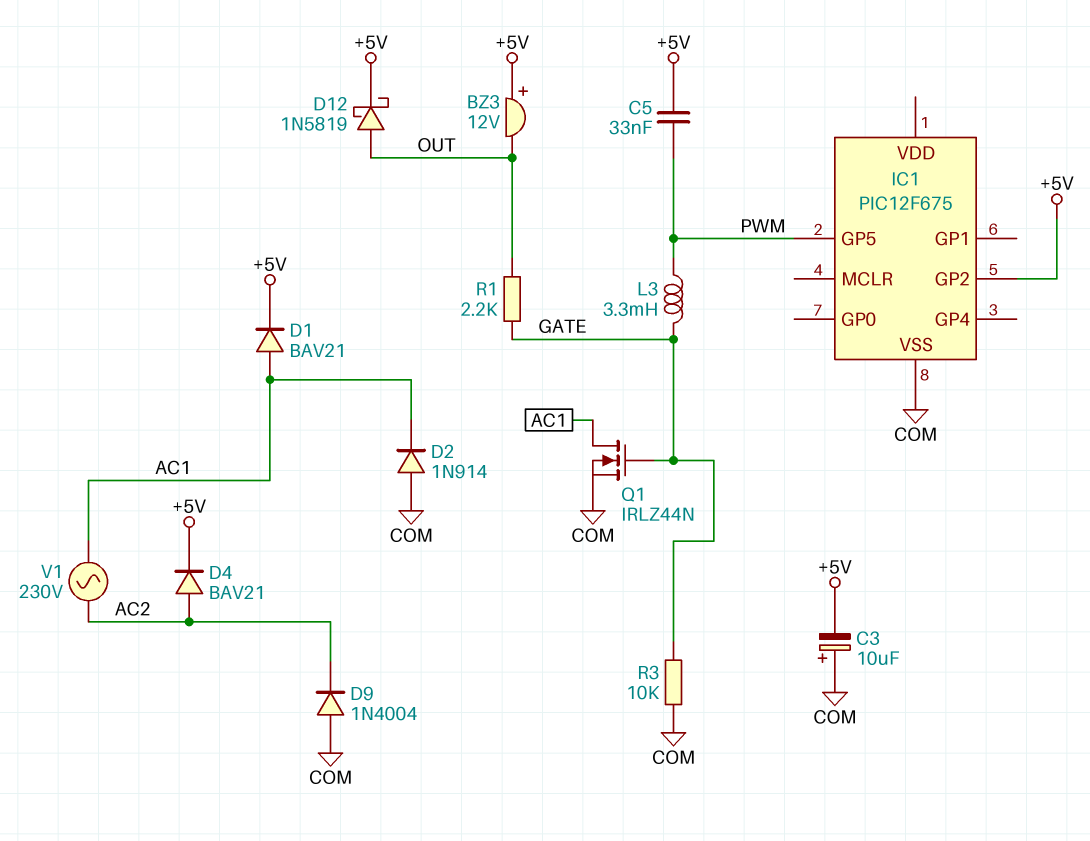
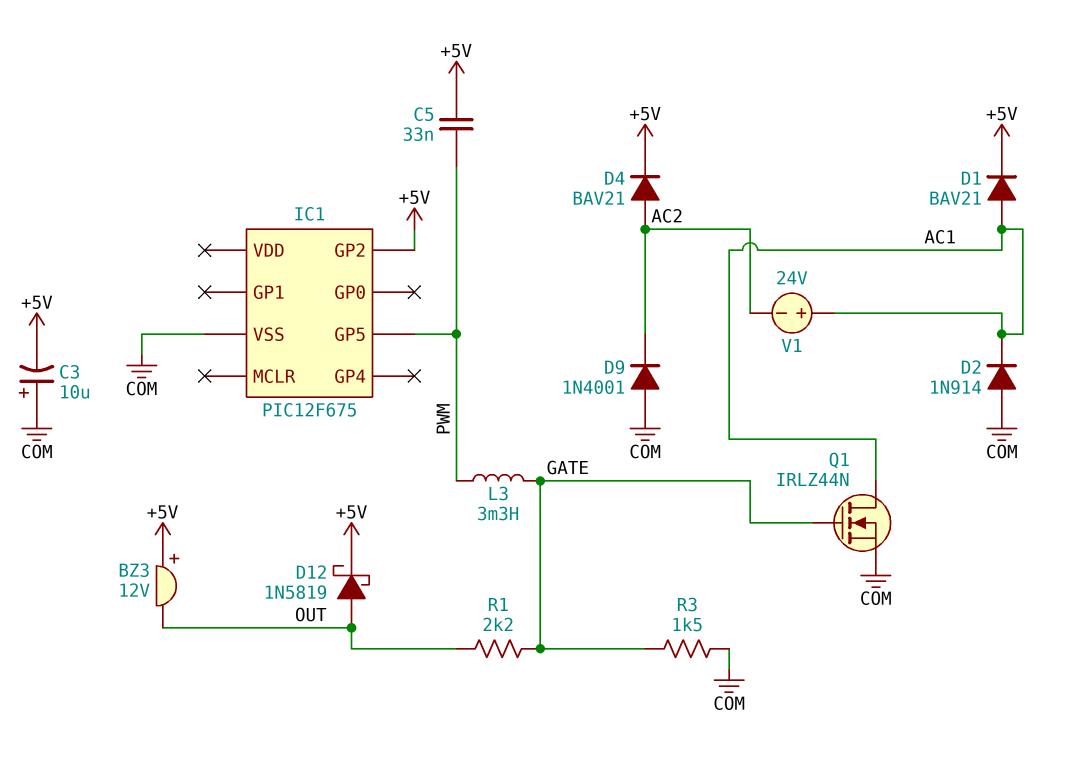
D9: diode 1N4004 (A COM, K AC2) -> diode 1N4001 (A COM, K AC2)
R3: 10k (COM, GATE) -> 1.5k (COM, GATE)
V1: AC 230V (AC1, AC2) -> 24V (plus AC1, minus AC2)

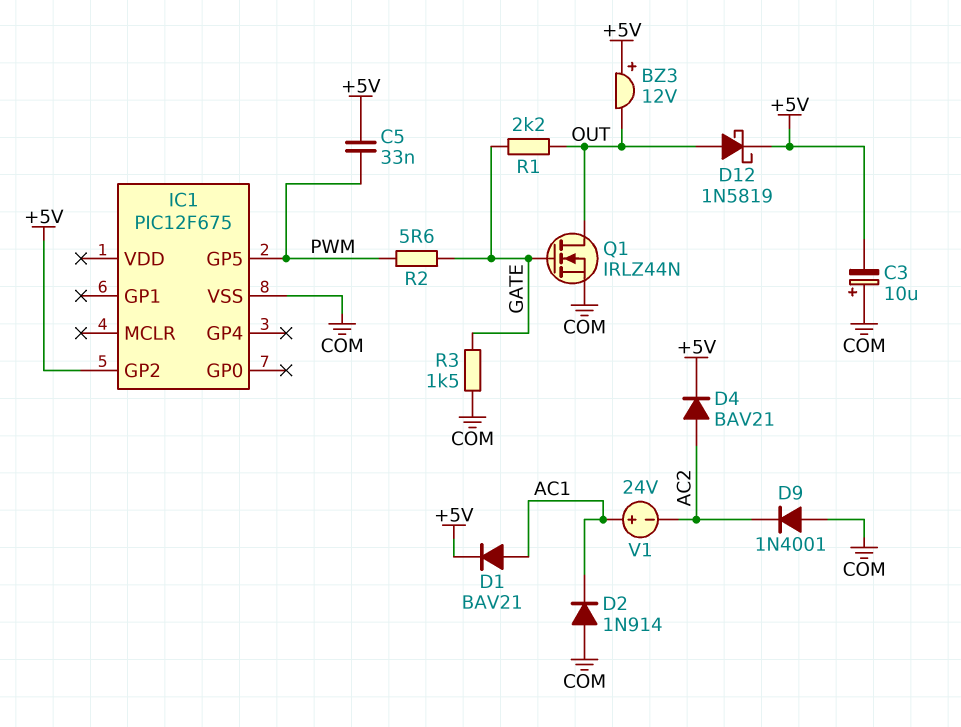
L3: 3.3mH (GATE, PWM) -> none
Q1: NMOS IRLZ44N (G GATE, D AC1, S COM) -> NMOS IRLZ44N (G GATE, D OUT, S COM)
R2: none -> 5.6 (GATE, PWM)

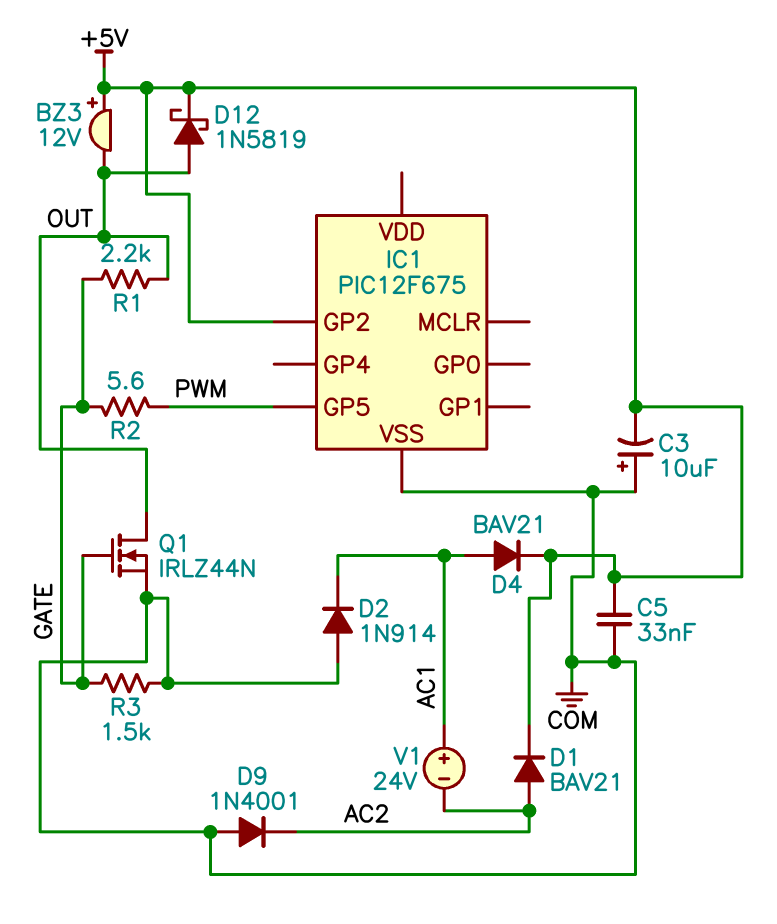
C5: 33nF (+5V, PWM) -> 33nF (+5V, COM)
D1: diode BAV21 (A AC1, K +5V) -> diode BAV21 (A AC2, K +5V)
D4: diode BAV21 (A AC2, K +5V) -> diode BAV21 (A AC1, K +5V)

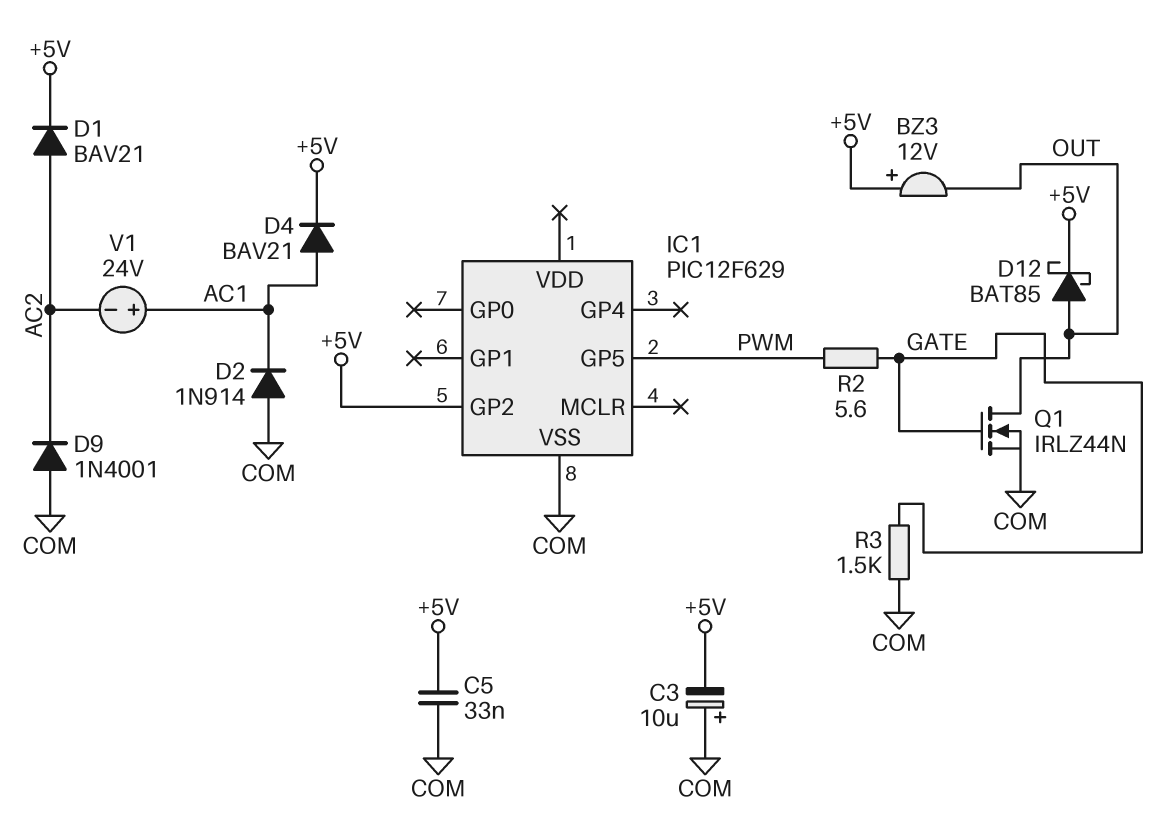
D12: schottky 1N5819 (A OUT, K +5V) -> schottky BAT85 (A OUT, K +5V)
IC1: PIC12F675 -> PIC12F629
R1: 2.2k (GATE, OUT) -> none

